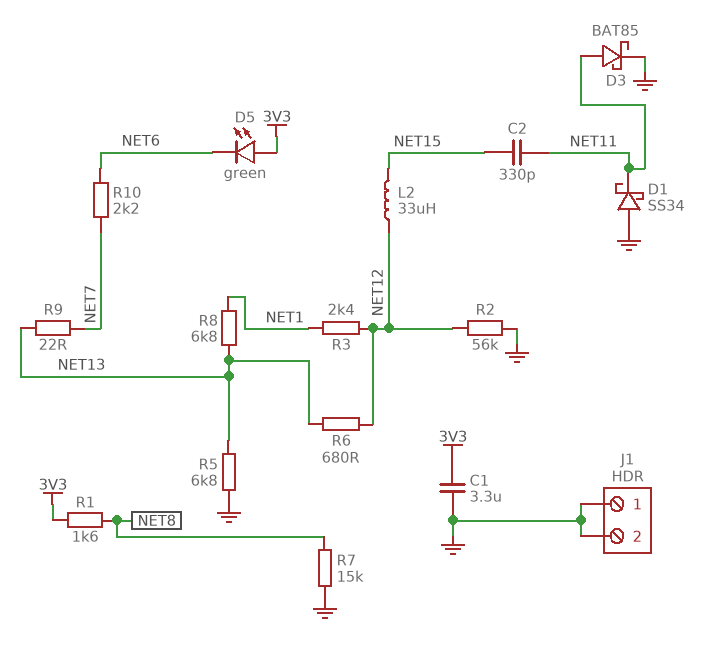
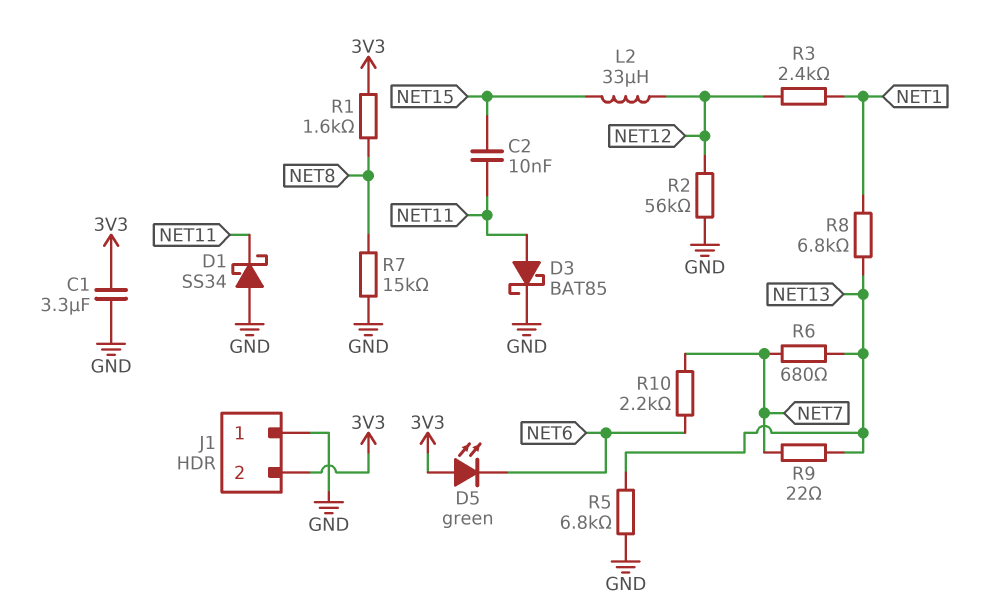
C2: 330pF (NET11, NET15) -> 10nF (NET11, NET15)
J1 pin 2: GND -> 3V3
R6: 680 (NET12, NET13) -> 680 (NET7, NET13)

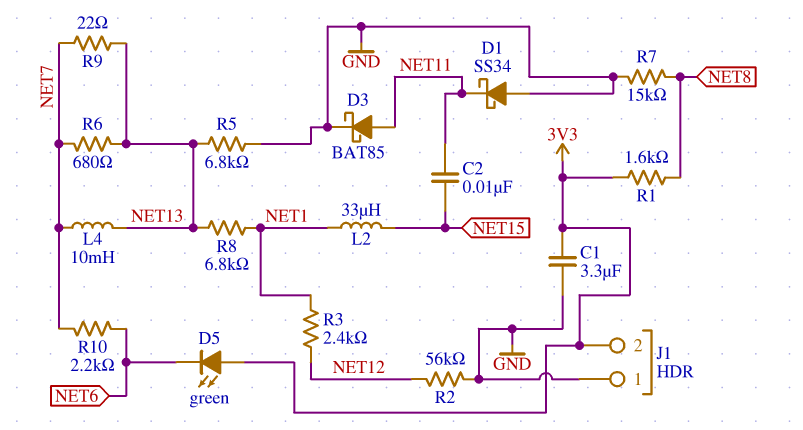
L2: 33uH (NET12, NET15) -> 33uH (NET1, NET15)
L4: none -> 10mH (NET7, NET13)

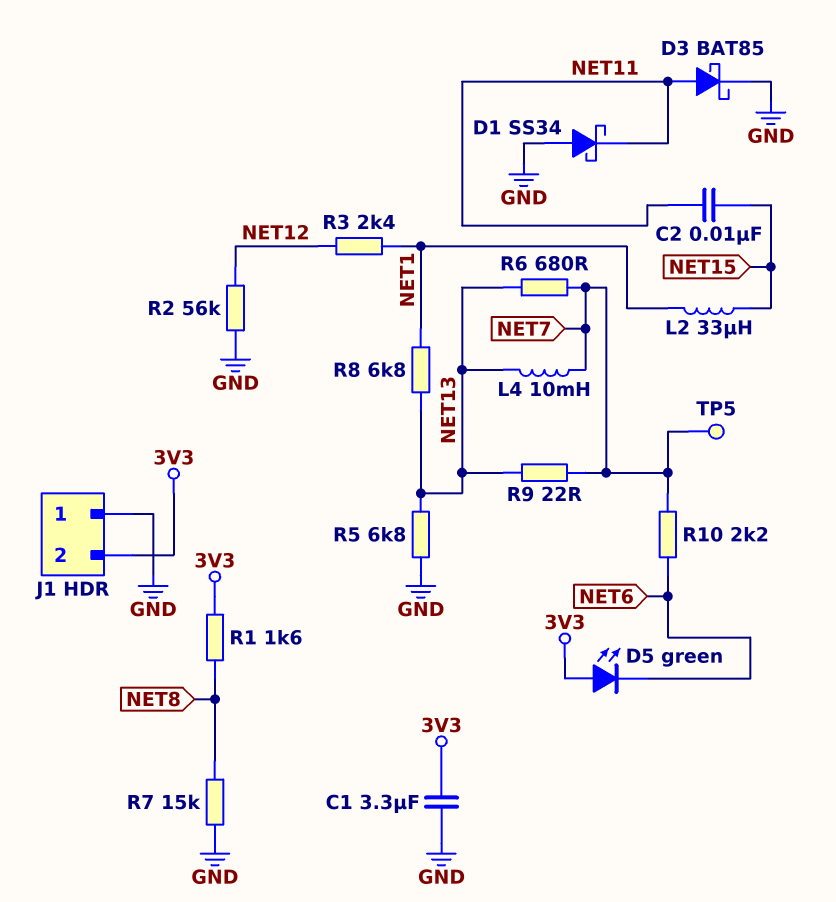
TP5: none -> test point (NET7)

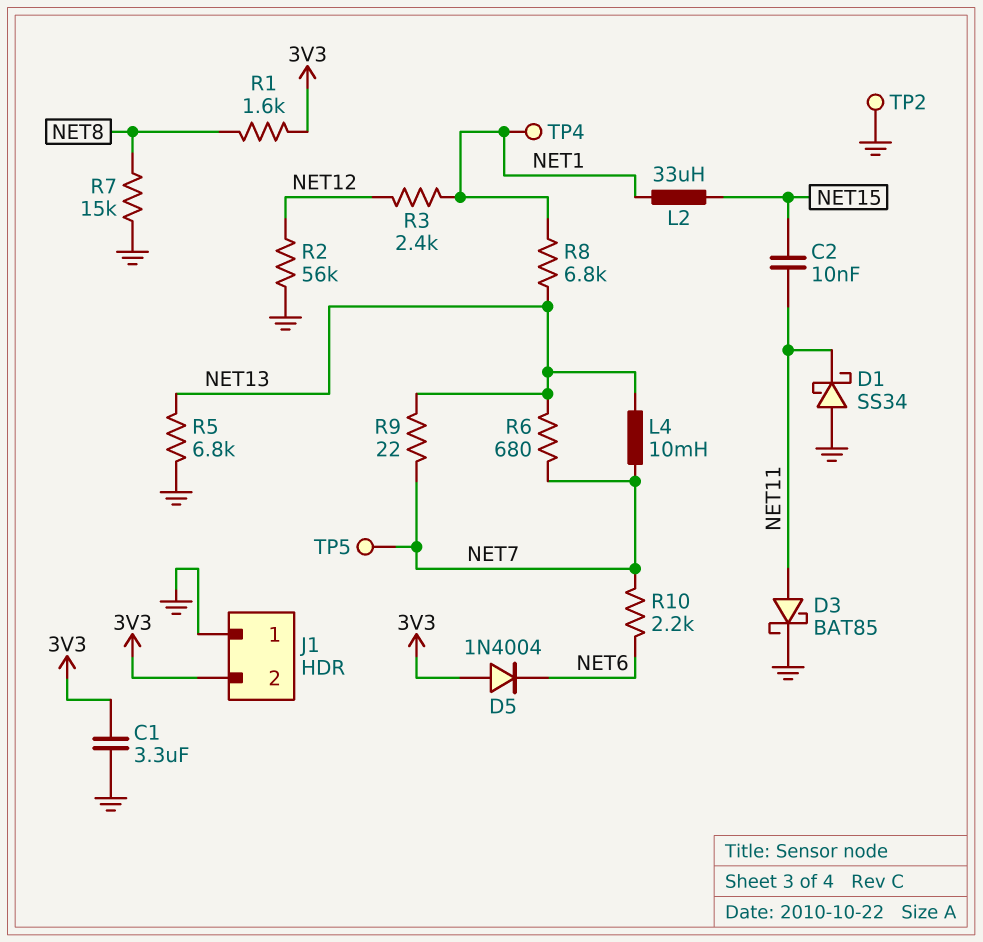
D5: LED green (A 3V3, K NET6) -> diode 1N4004 (A 3V3, K NET6)
TP2: none -> test point (GND)
TP4: none -> test point (NET1)

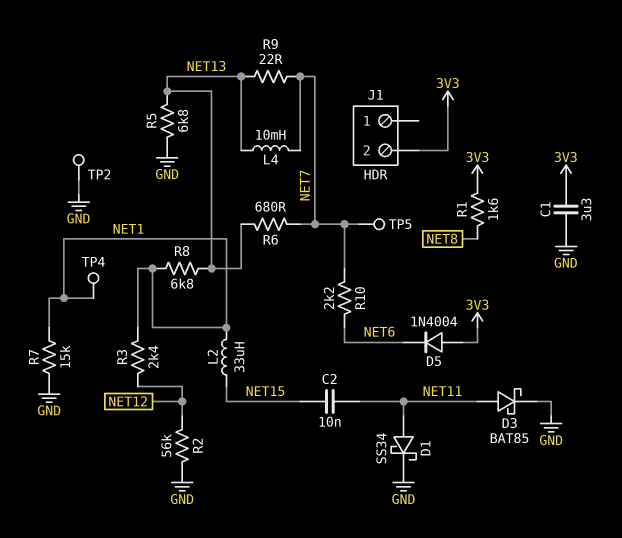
D1: schottky SS34 (A GND, K NET11) -> schottky SS34 (A NET11, K GND)
J1 pin 1: GND -> none
R7: 15k (GND, NET8) -> 15k (GND, NET1)

